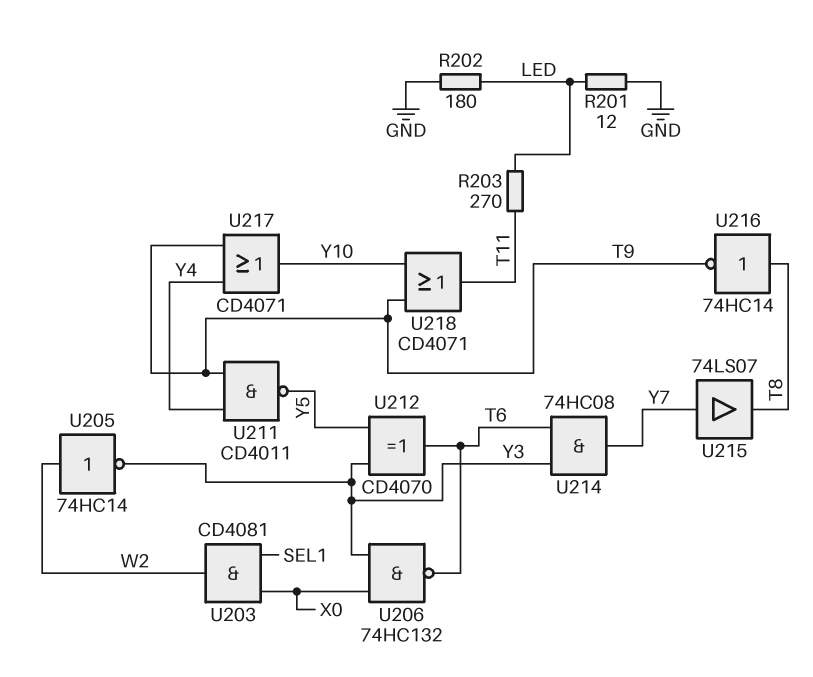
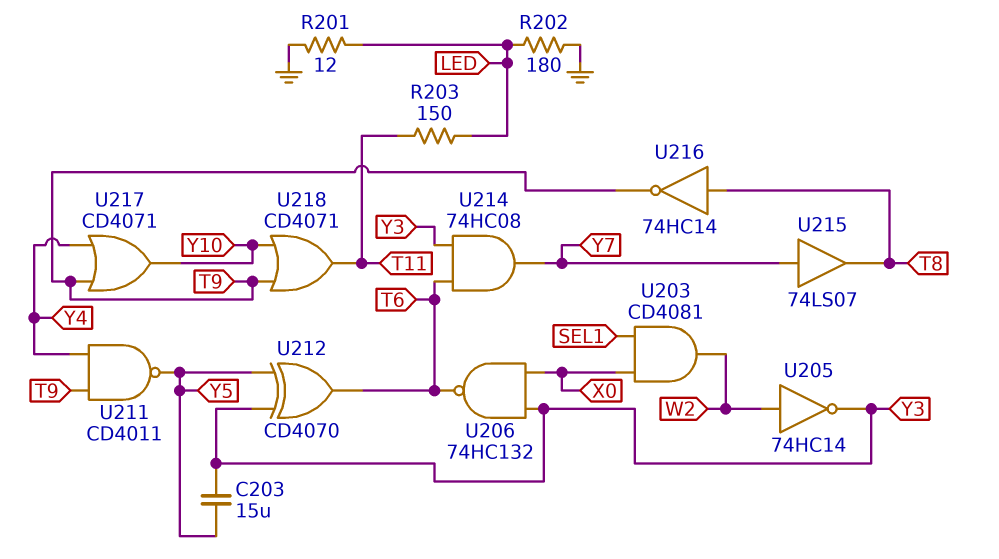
C203: none -> 15uF (Y3, Y5)
R203: 270 (LED, T11) -> 150 (LED, T11)

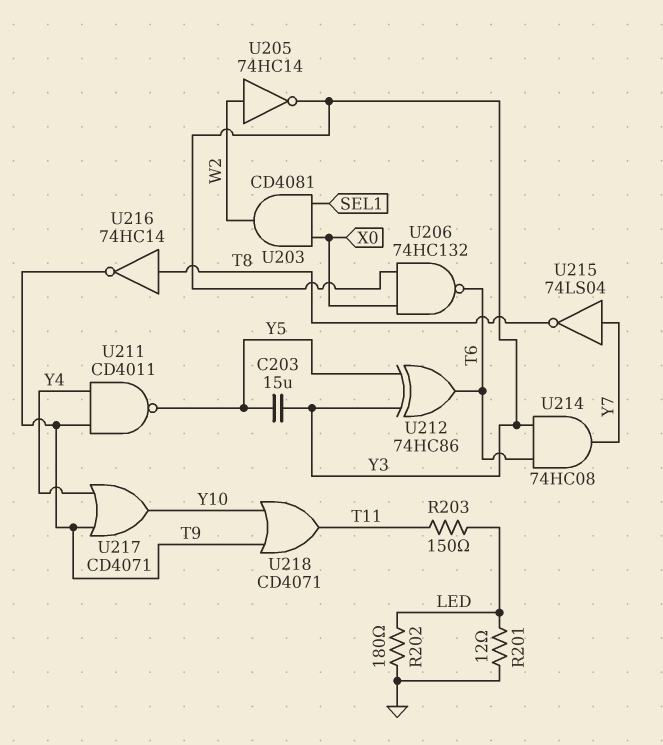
U212: XOR CD4070 (in Y3, in Y5, out T6) -> XOR 74HC86 (in Y3, in Y5, out T6)
U215: buffer 74LS07 (in Y7, out T8) -> NOT 74LS04 (in Y7, out T8)

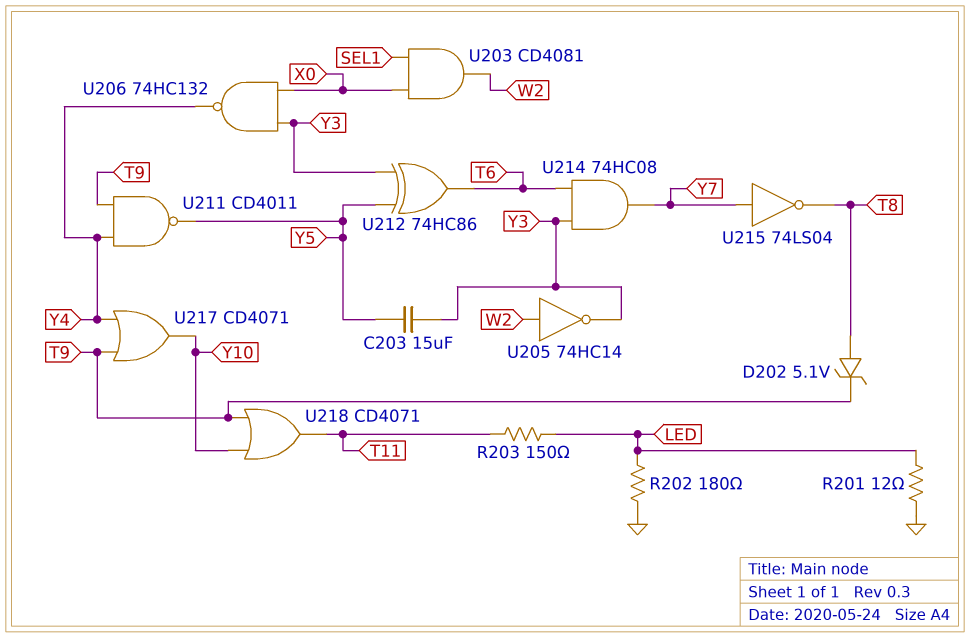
D202: none -> zener 5.1V (A T8, K T9)
U206: NAND 74HC132 (in X0, in Y3, out T6) -> NAND 74HC132 (in X0, in Y3, out Y4)
U216: NOT 74HC14 (in T8, out T9) -> none

